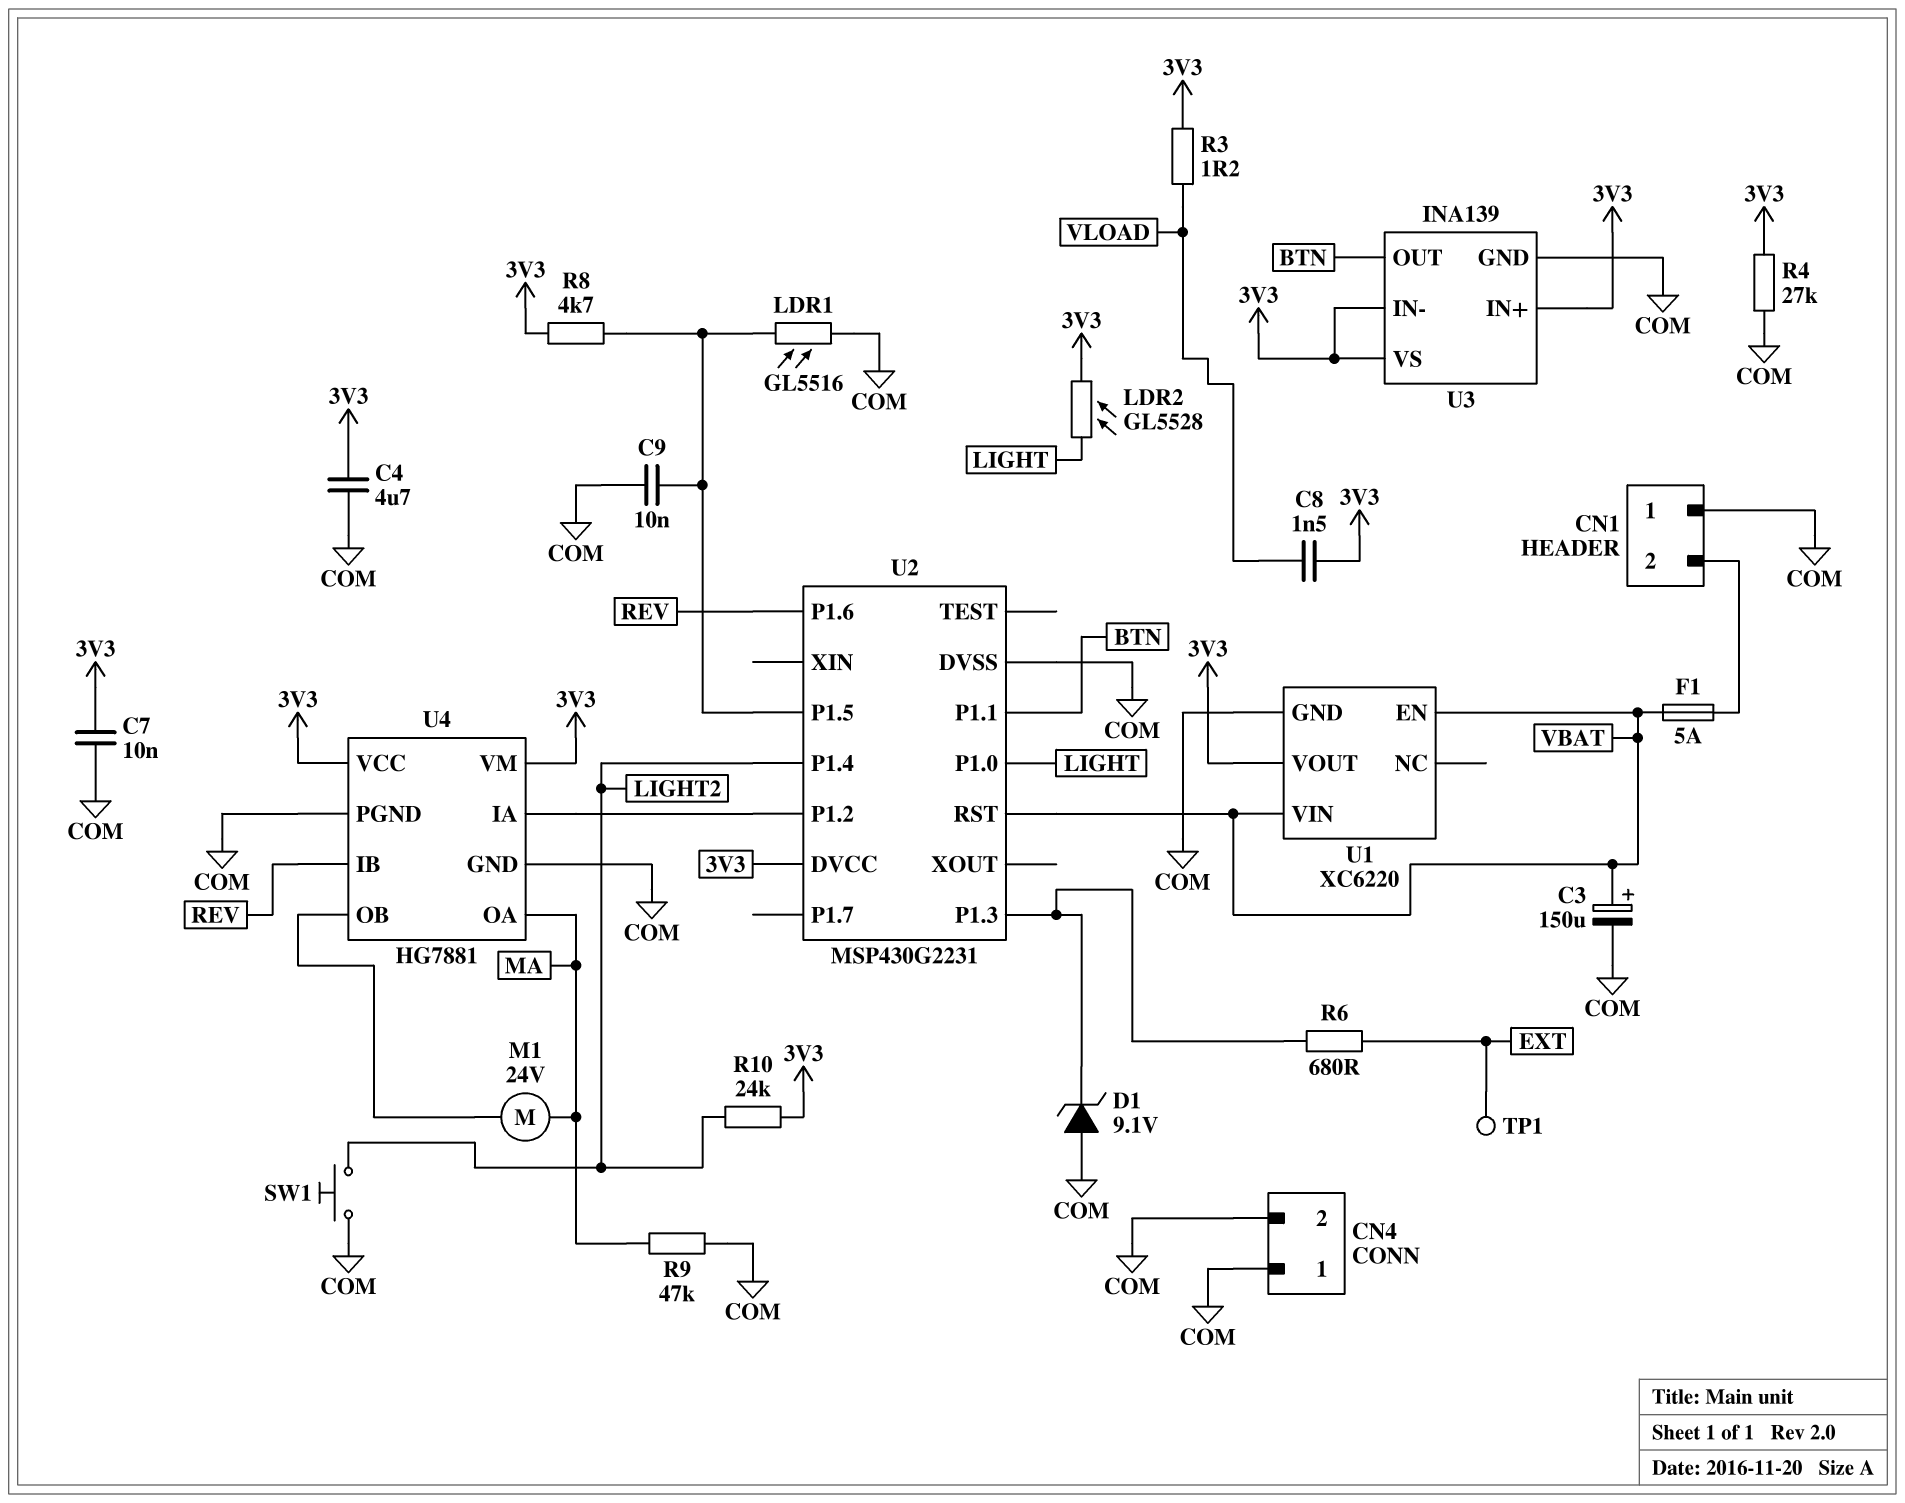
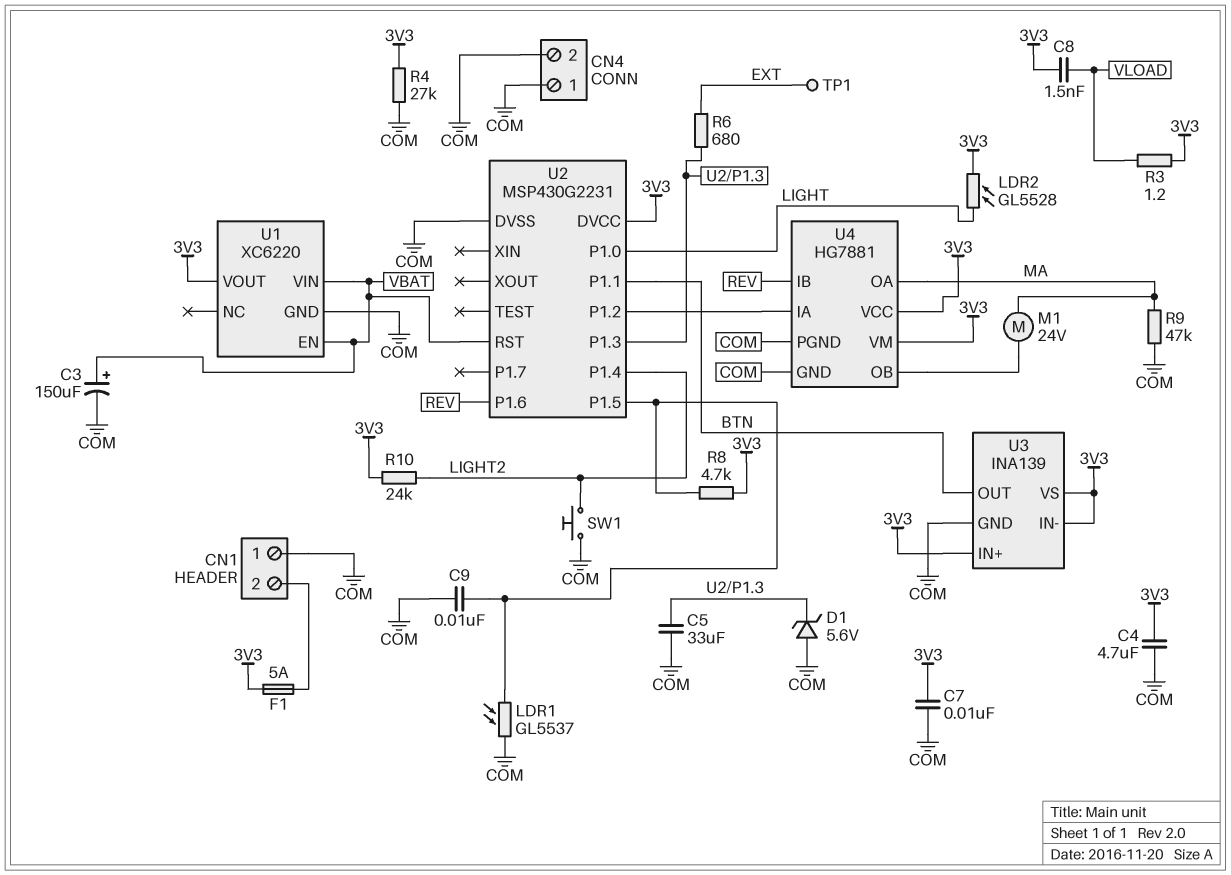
C5: none -> 33uF (COM, U2/P1.3)
D1: zener 9.1V (A COM, K U2/P1.3) -> zener 5.6V (A COM, K U2/P1.3)
F1: 5A (CN1/2, VBAT) -> 5A (3V3, CN1/2)
LDR1: GL5516 (COM, U2/P1.5) -> GL5537 (COM, U2/P1.5)

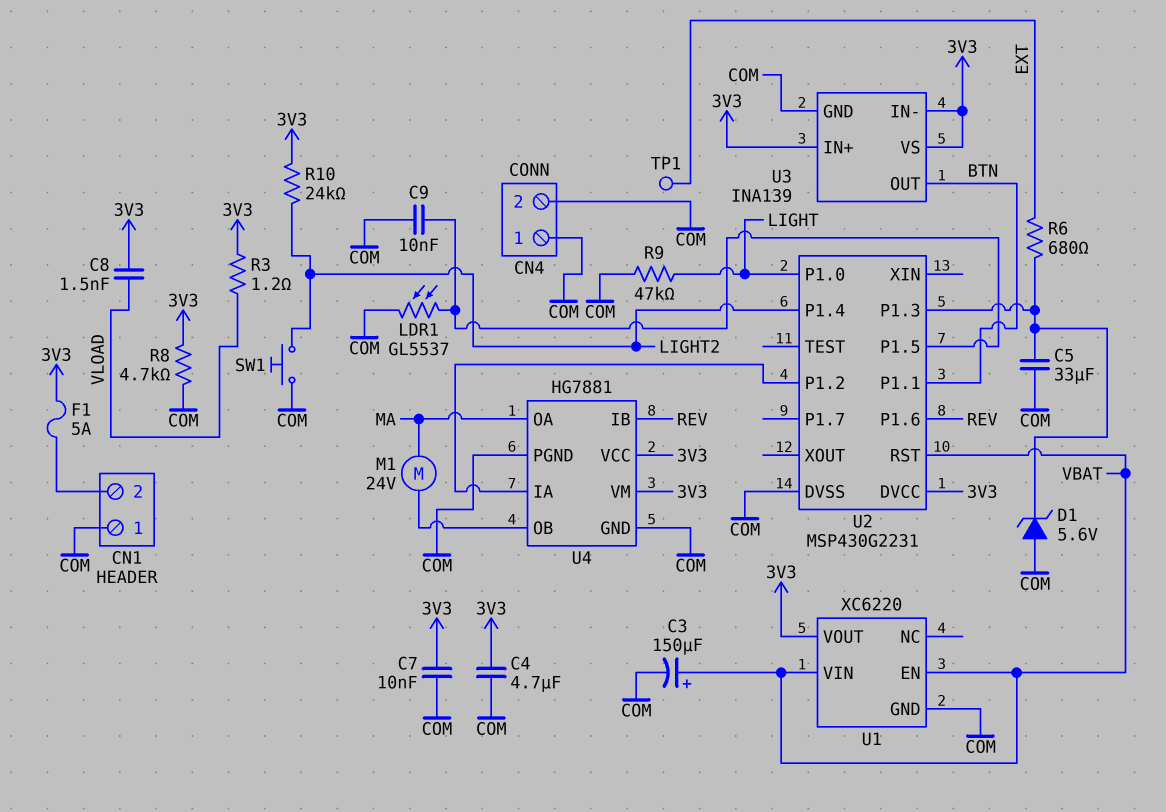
LDR2: GL5528 (3V3, LIGHT) -> none
R4: 27k (3V3, COM) -> none
R8: 4.7k (3V3, U2/P1.5) -> 4.7k (3V3, COM)
R9: 47k (COM, MA) -> 47k (COM, LIGHT)

